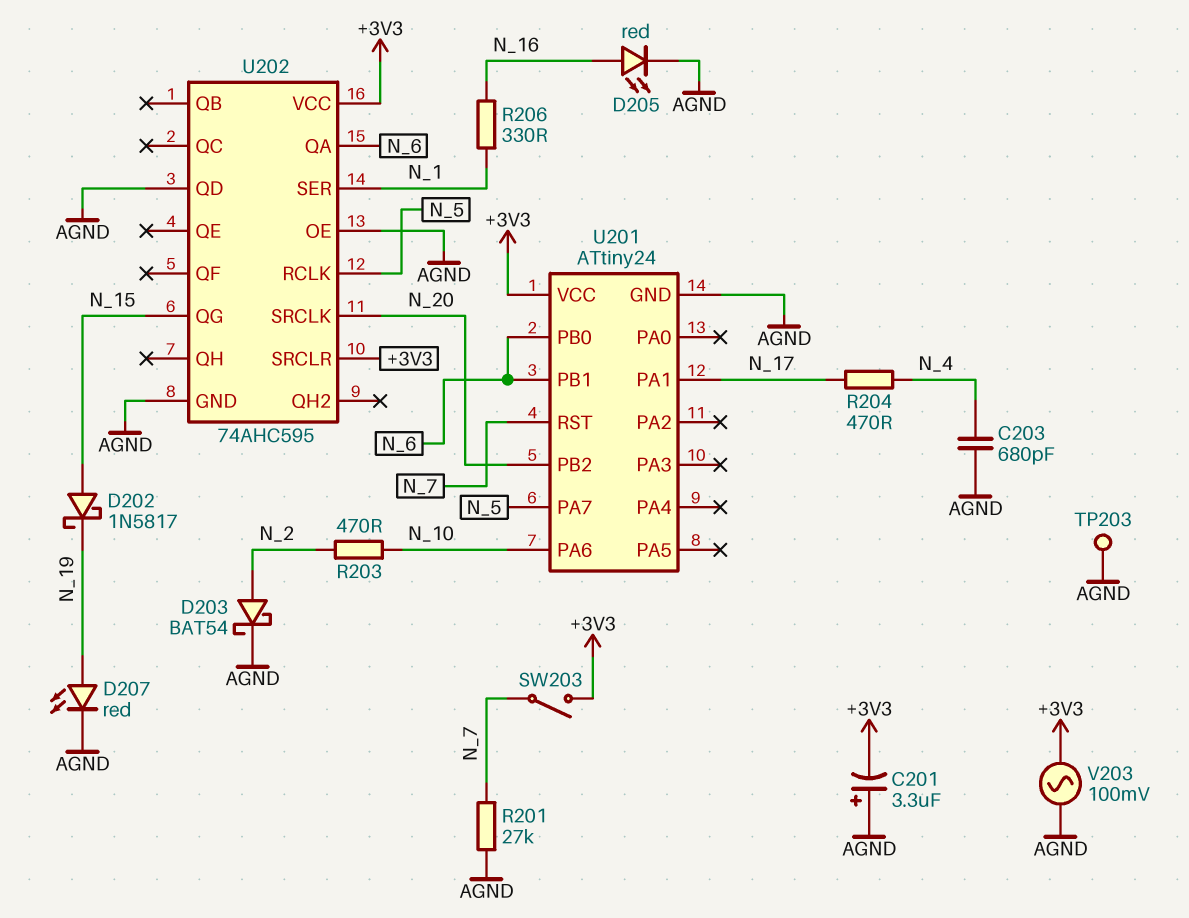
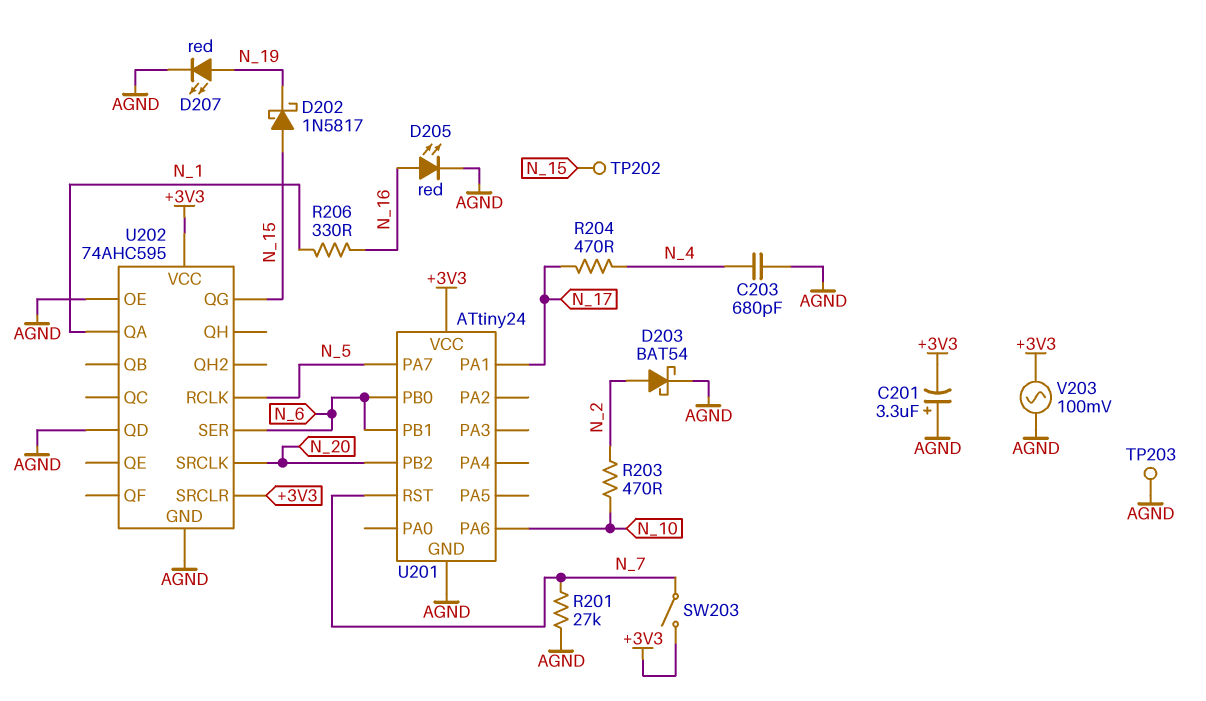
TP202: none -> test point (N_15)
U202 pin QA: N_6 -> N_1
U202 pin SER: N_1 -> N_6

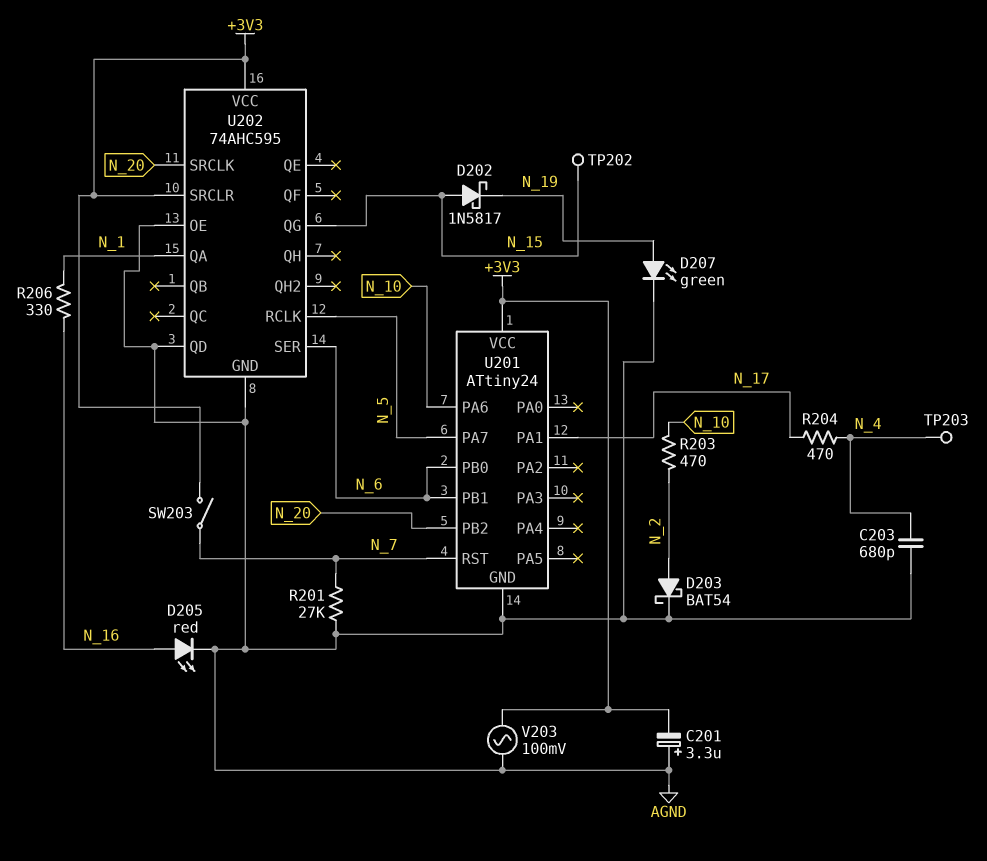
D207: LED red (A N_19, K AGND) -> LED green (A N_19, K AGND)
TP203: test point (AGND) -> test point (N_4)

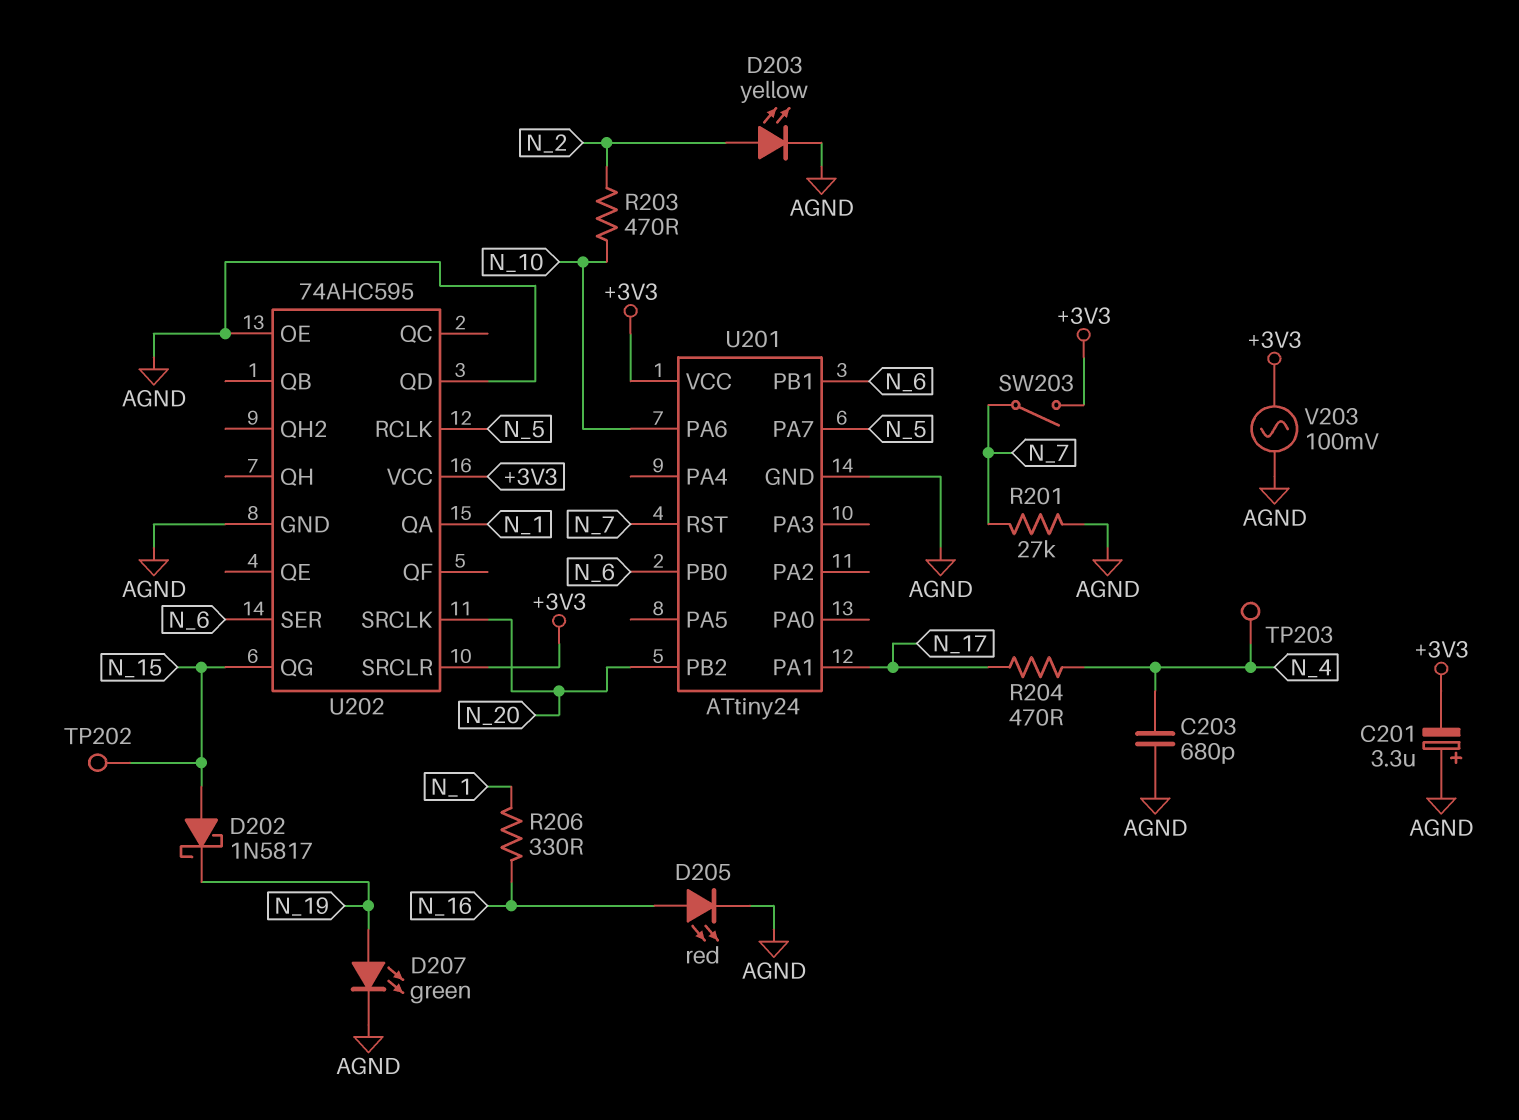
D203: schottky BAT54 (A N_2, K AGND) -> LED yellow (A N_2, K AGND)

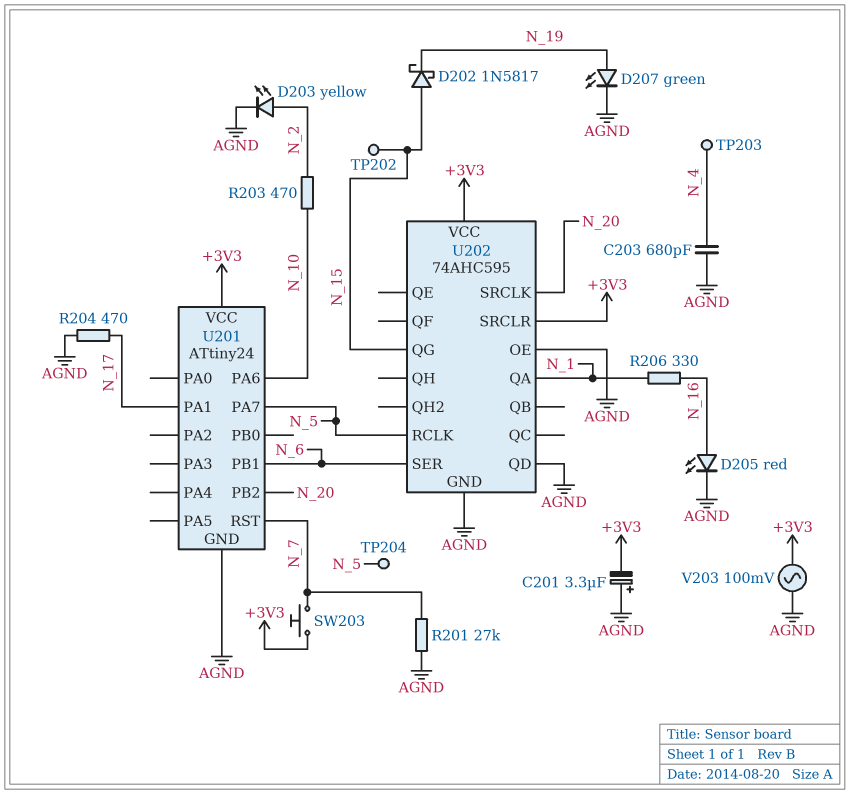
R204: 470 (N_4, N_17) -> 470 (AGND, N_17)
SW203: switch (+3V3, N_7) -> button (+3V3, N_7)
TP204: none -> test point (N_5)
U201 pin PB0: N_6 -> none

